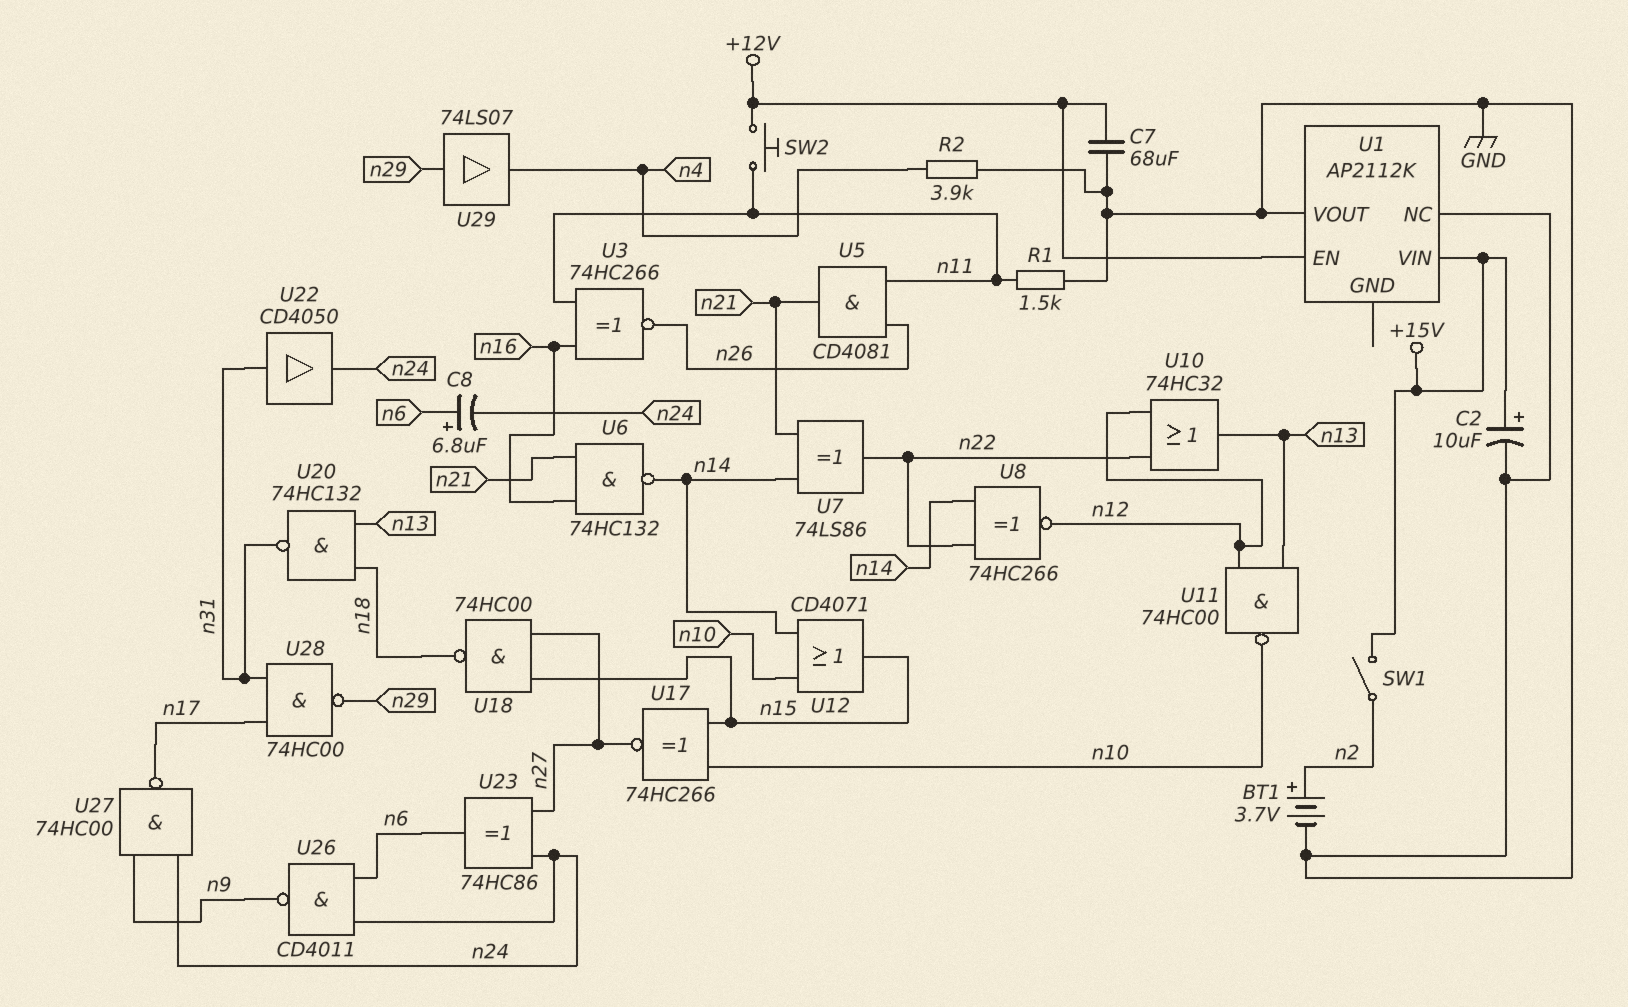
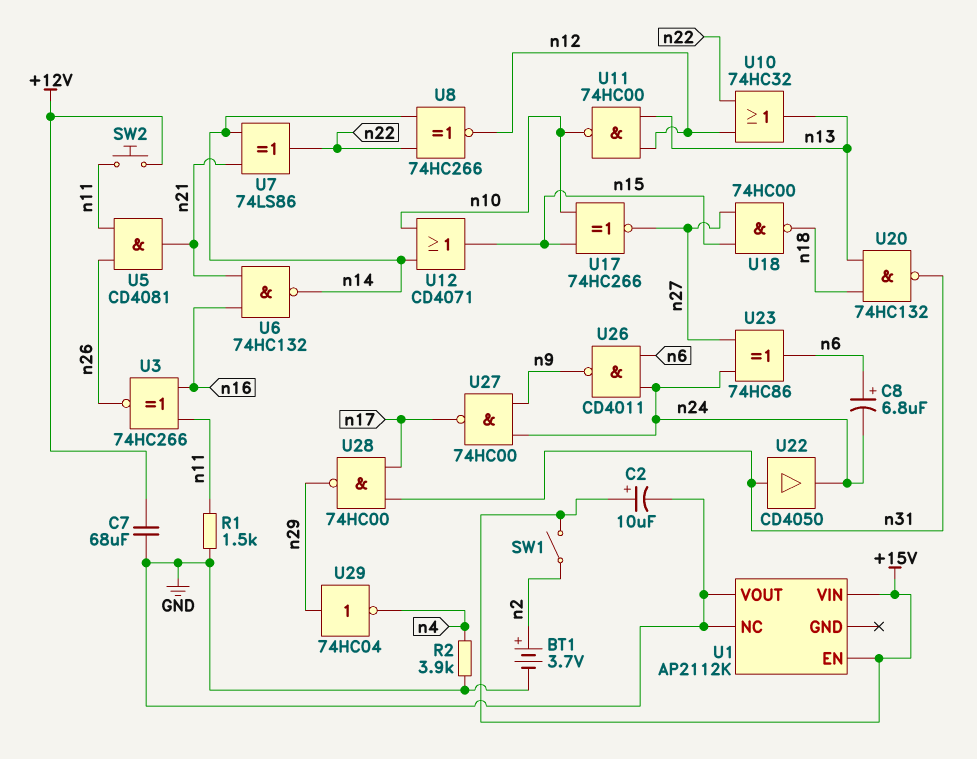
U1 pin EN: +12V -> +15V
U29: buffer 74LS07 (in n29, out n4) -> NOT 74HC04 (in n29, out n4)

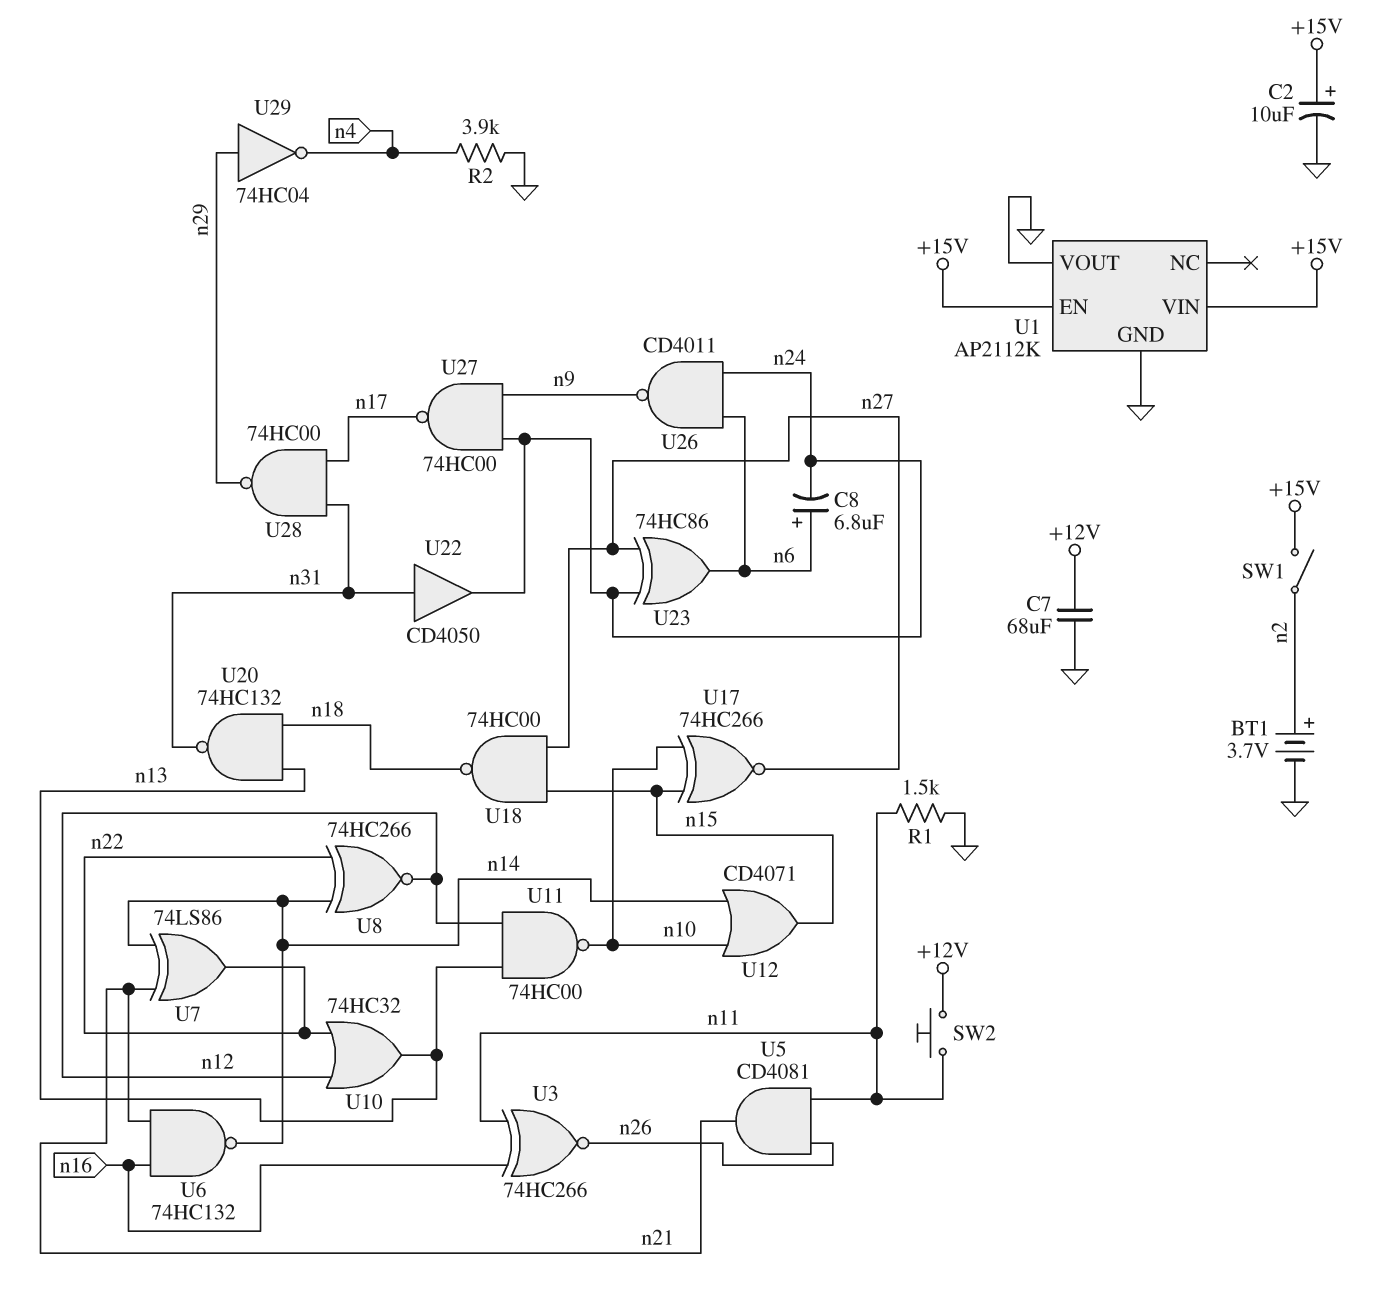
U1 pin GND: none -> GND
U1 pin NC: GND -> none

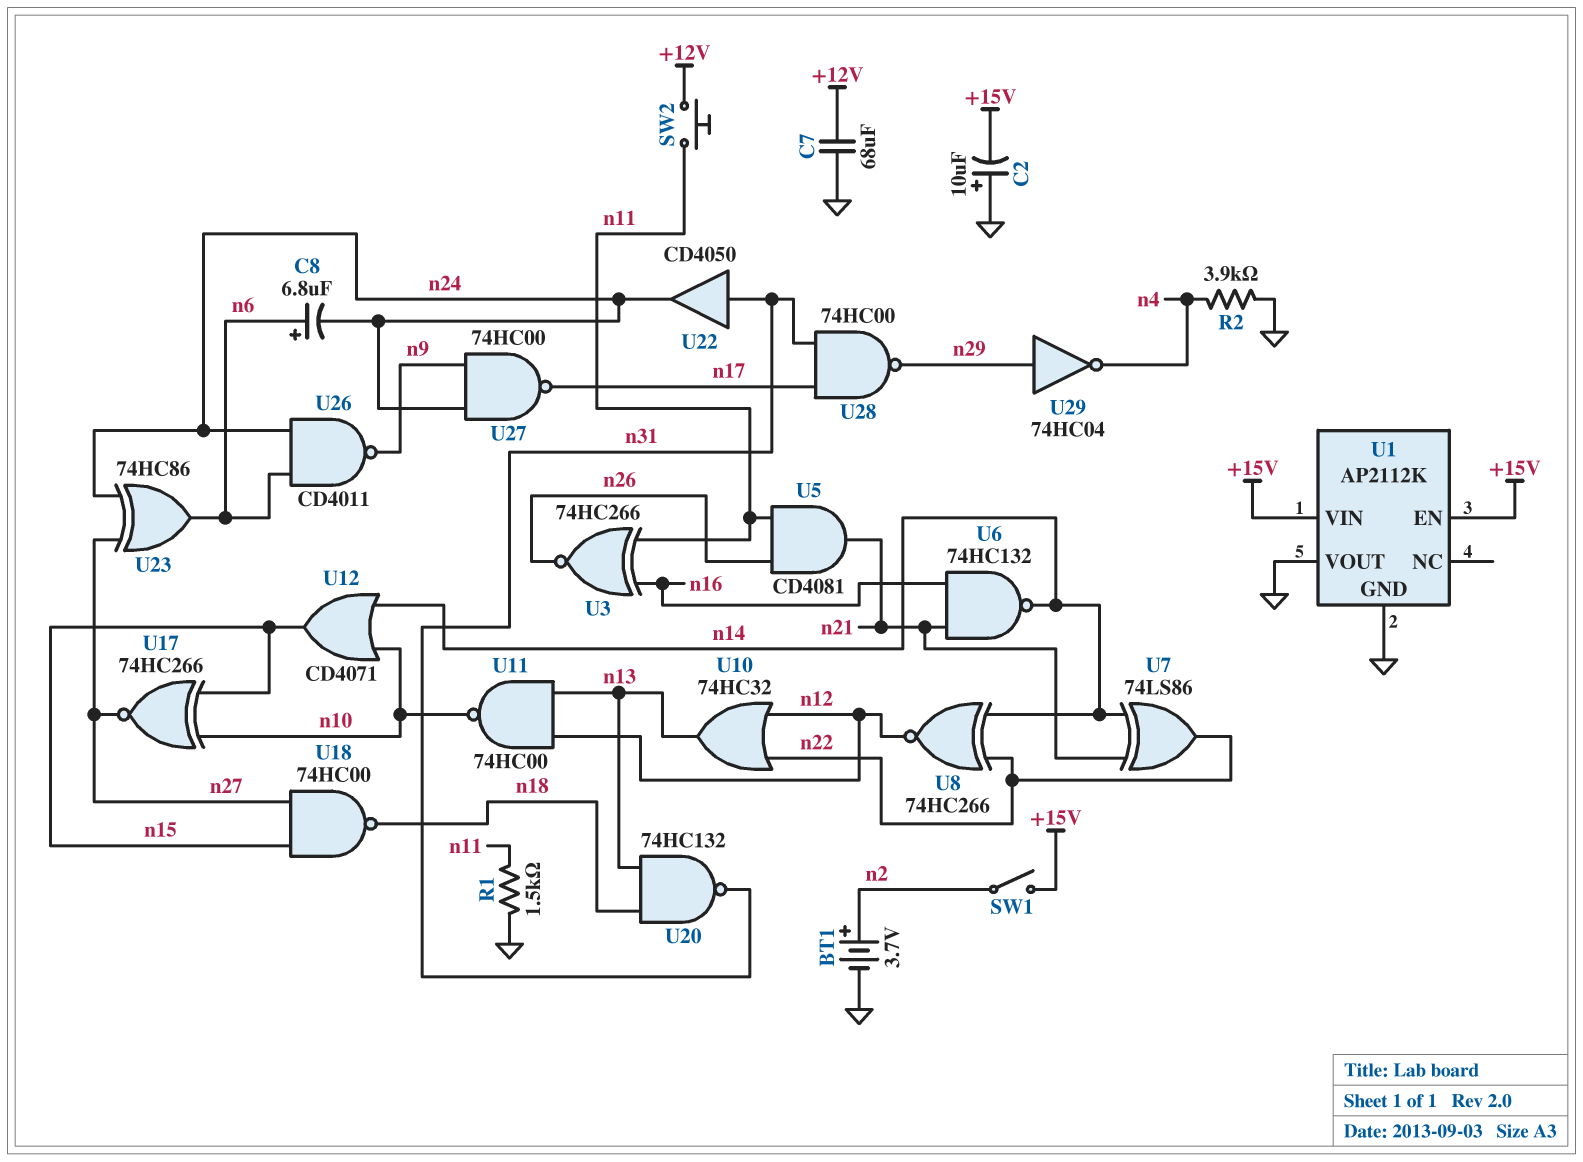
C2: 10uF (plus +15V, minus GND) -> 10uF (plus GND, minus +15V)

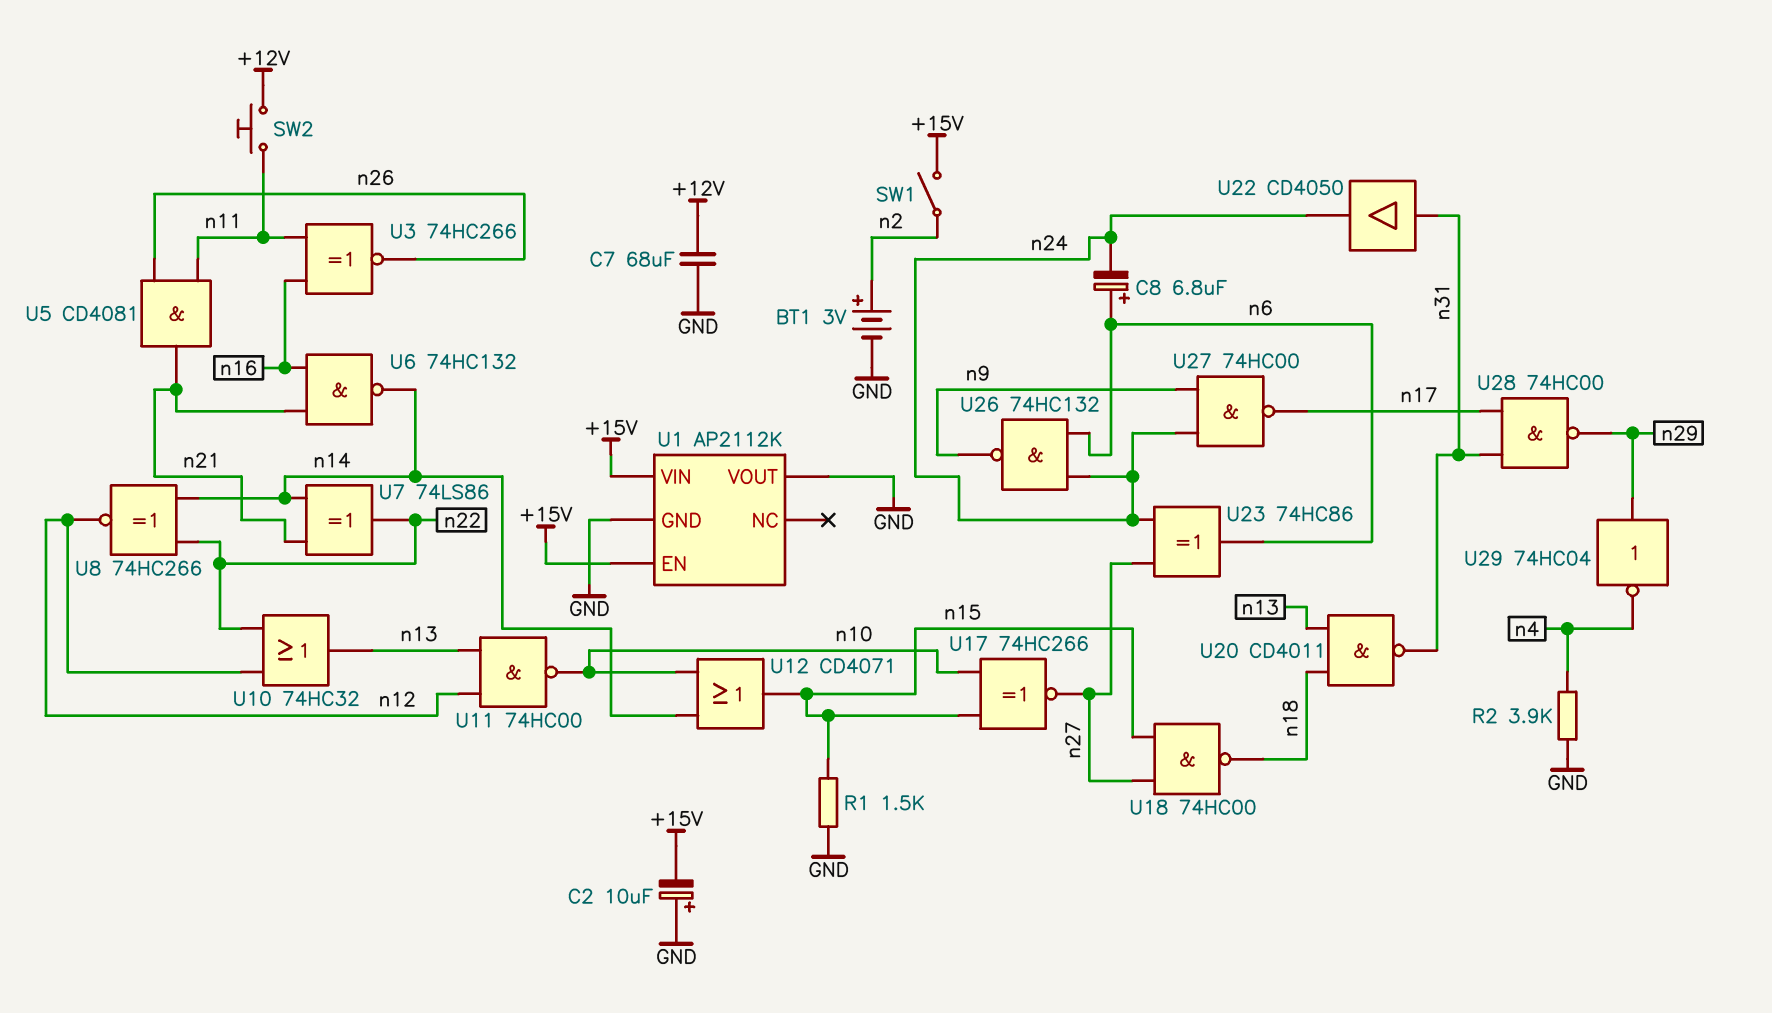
BT1: 3.7V (plus n2, minus GND) -> 3V (plus n2, minus GND)
R1: 1.5k (GND, n11) -> 1.5k (GND, n15)
U20: NAND 74HC132 (in n13, in n18, out n31) -> NAND CD4011 (in n13, in n18, out n31)
U26: NAND CD4011 (in n6, in n24, out n9) -> NAND 74HC132 (in n6, in n24, out n9)

